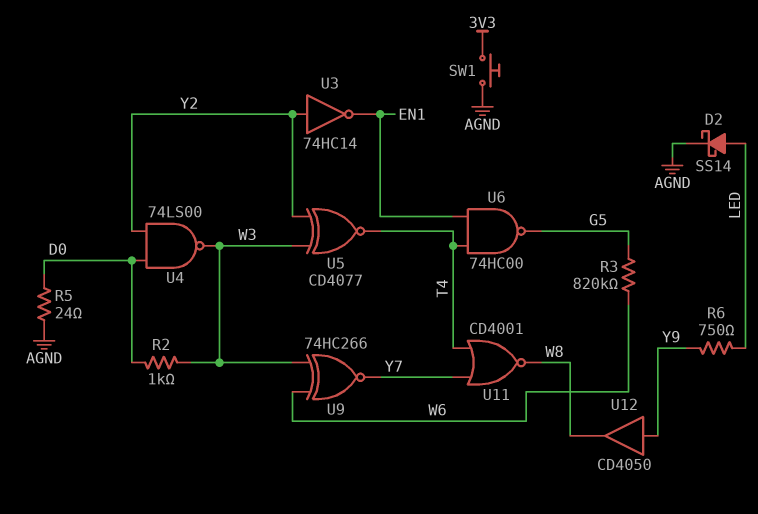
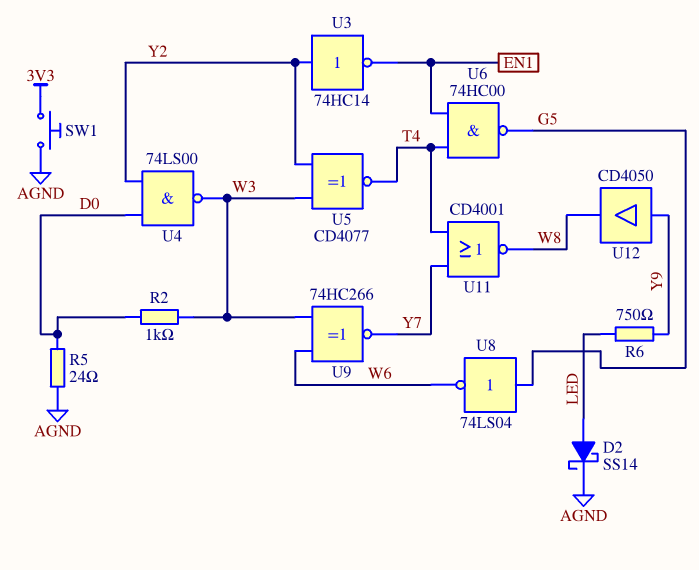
R3: 820k (G5, W6) -> none
U8: none -> NOT 74LS04 (in G5, out W6)

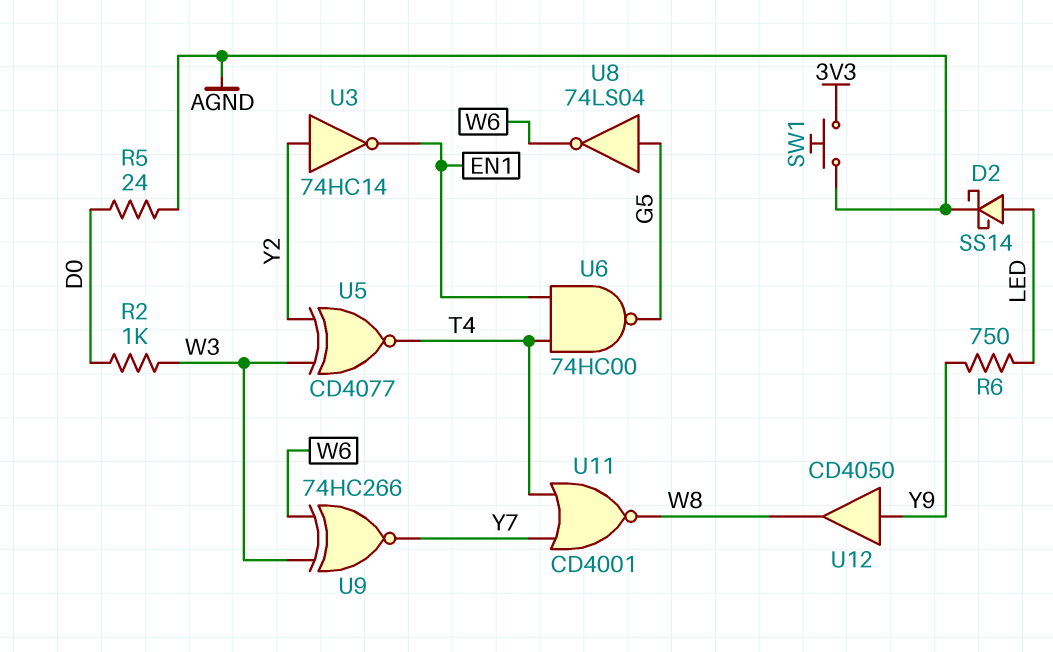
U4: NAND 74LS00 (in D0, in Y2, out W3) -> none

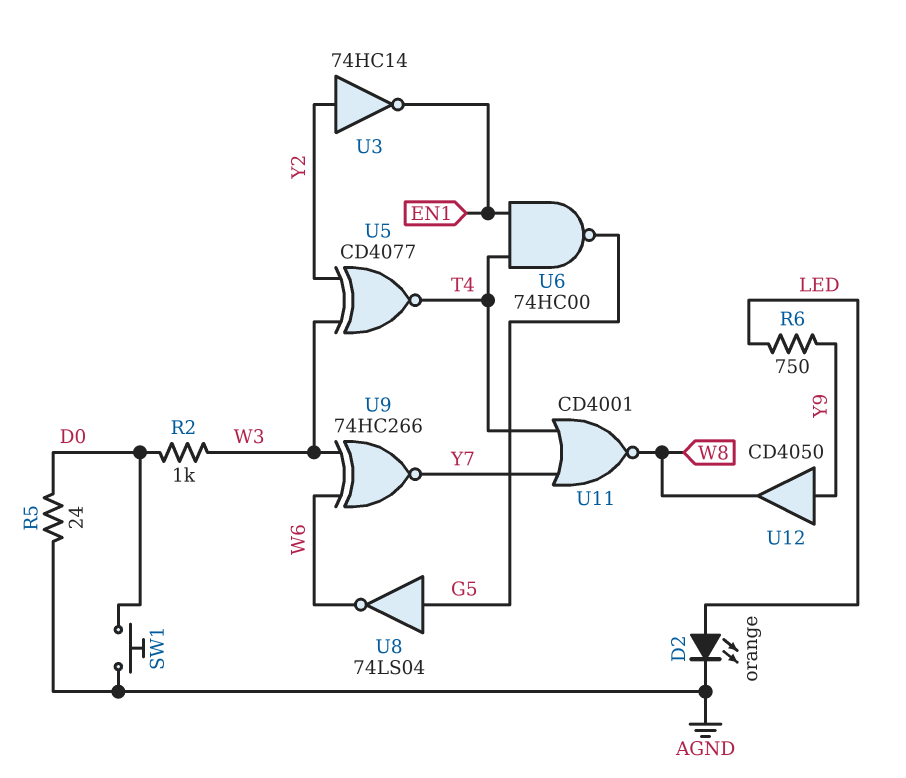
D2: schottky SS14 (A LED, K AGND) -> LED orange (A LED, K AGND)
SW1: button (3V3, AGND) -> button (AGND, D0)

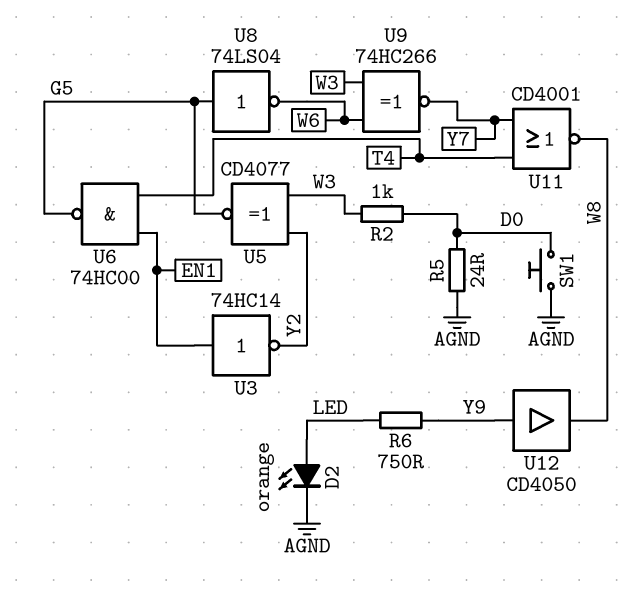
U3: NOT 74HC14 (in Y2, out EN1) -> NOT 74HC14 (in EN1, out Y2)
U5: XNOR CD4077 (in W3, in Y2, out T4) -> XNOR CD4077 (in W3, in Y2, out G5)

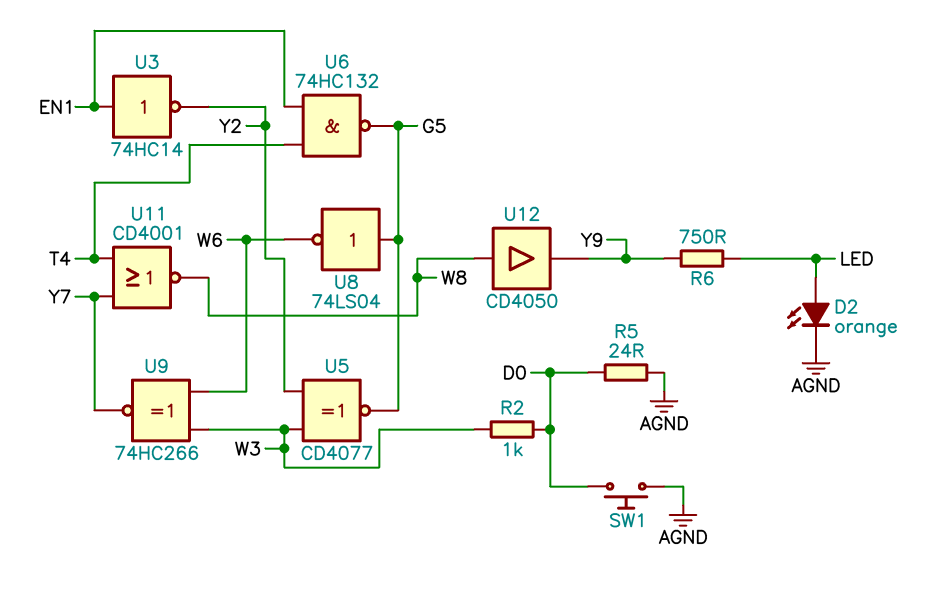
U6: NAND 74HC00 (in EN1, in T4, out G5) -> NAND 74HC132 (in EN1, in T4, out G5)
U12: buffer CD4050 (in Y9, out W8) -> buffer CD4050 (in W8, out Y9)

